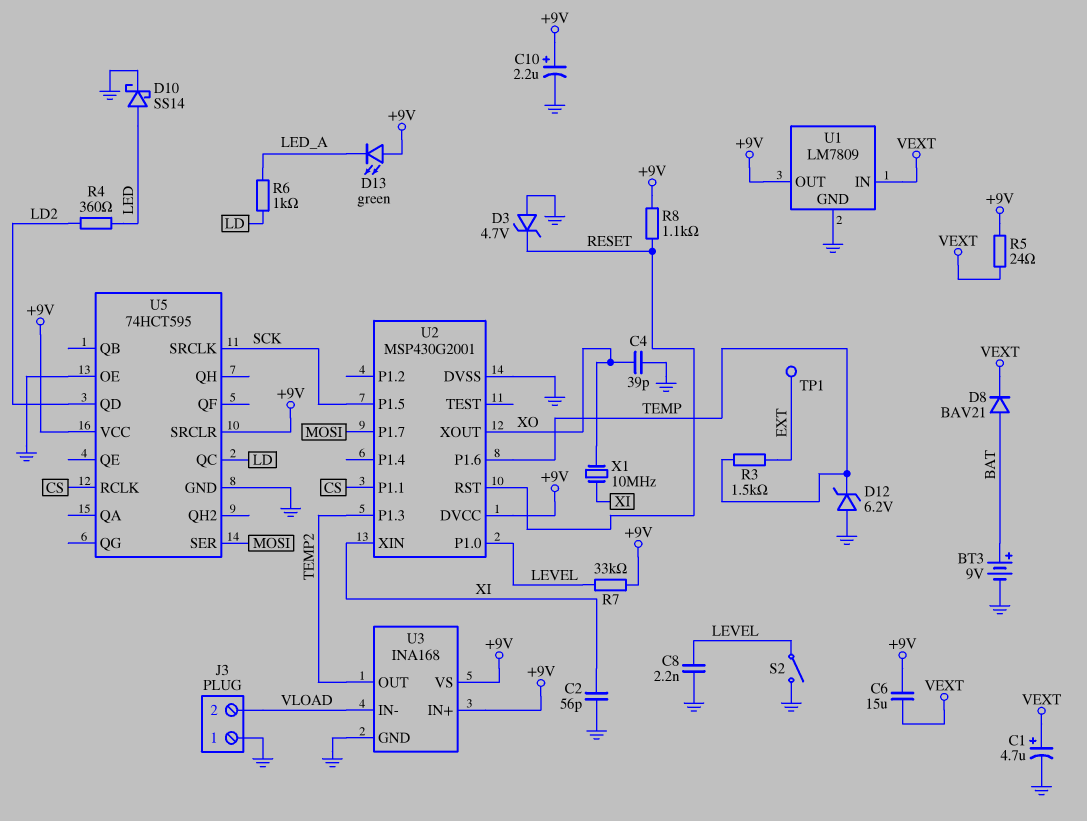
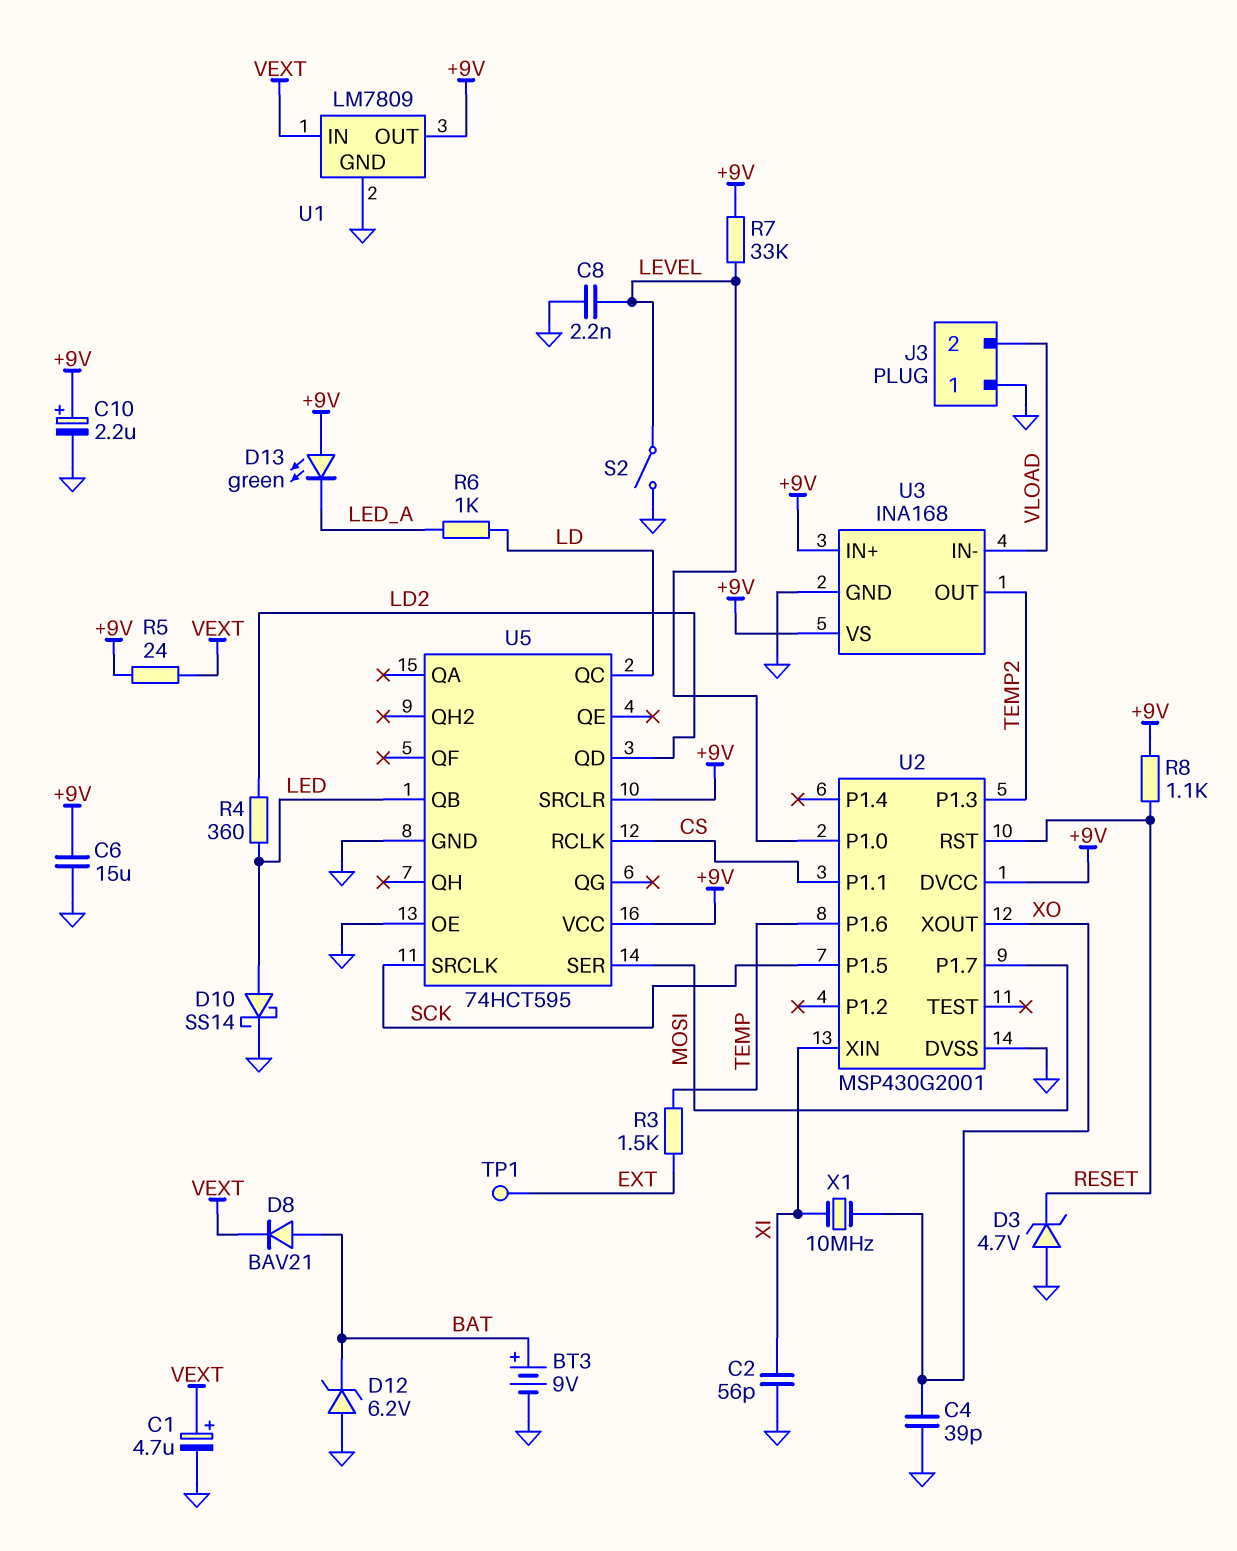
C6: 15uF (+9V, VEXT) -> 15uF (+9V, GND)
D12: zener 6.2V (A GND, K TEMP) -> zener 6.2V (A GND, K BAT)
U5 pin QB: none -> LED

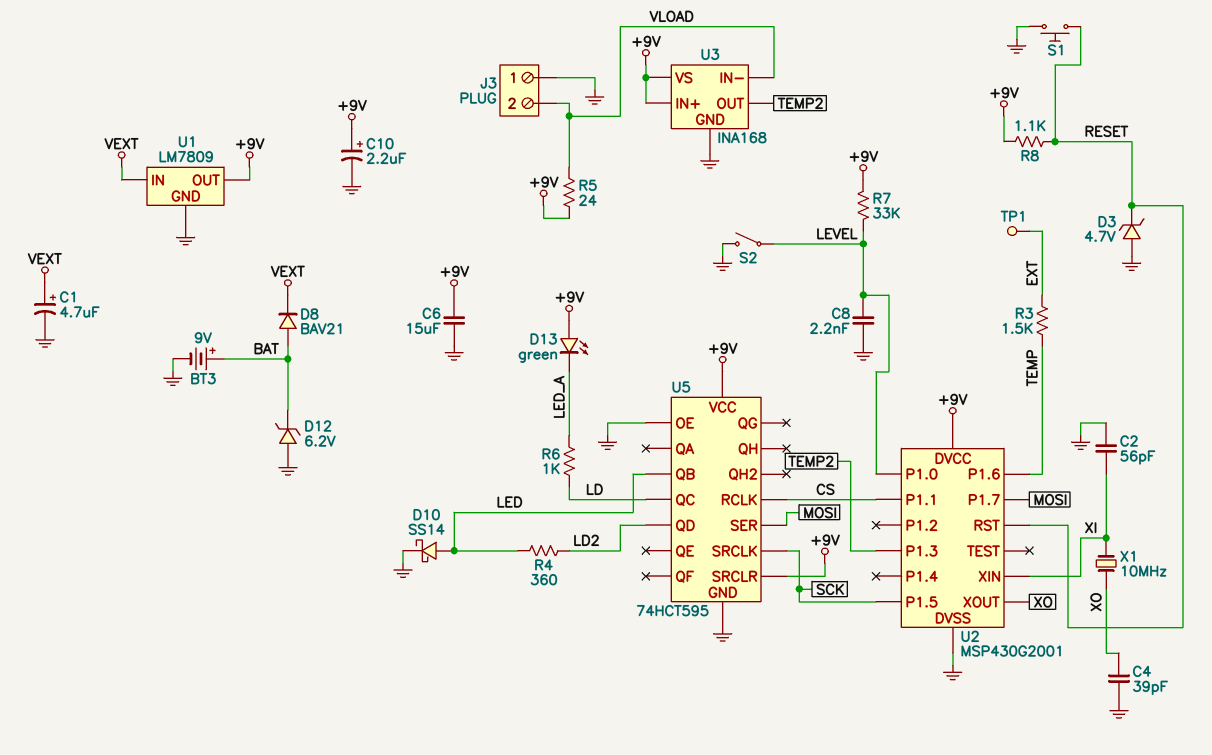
R5: 24 (+9V, VEXT) -> 24 (+9V, VLOAD)
S1: none -> button (GND, RESET)

